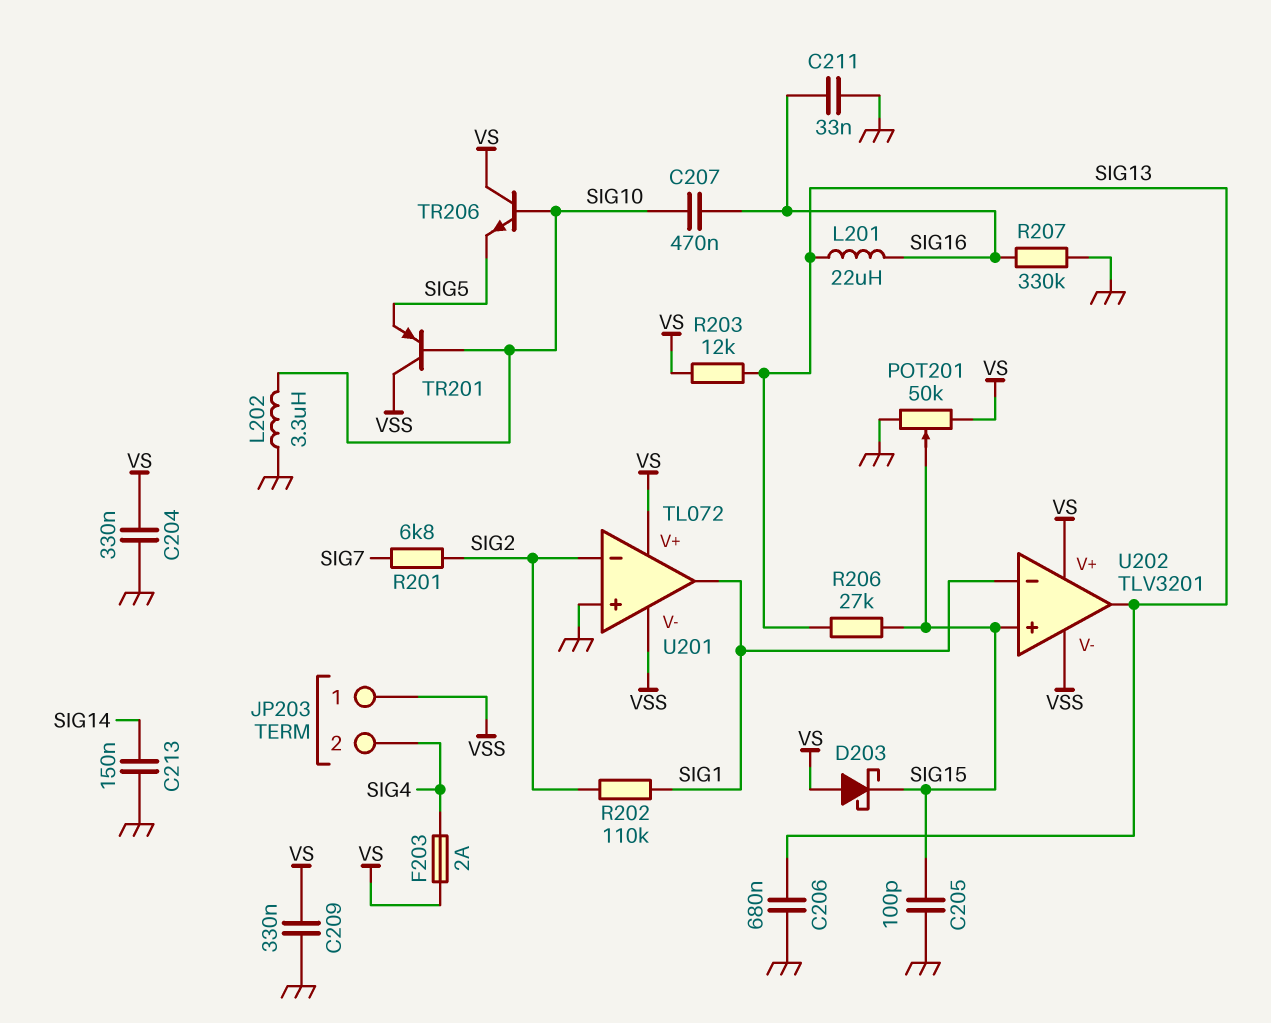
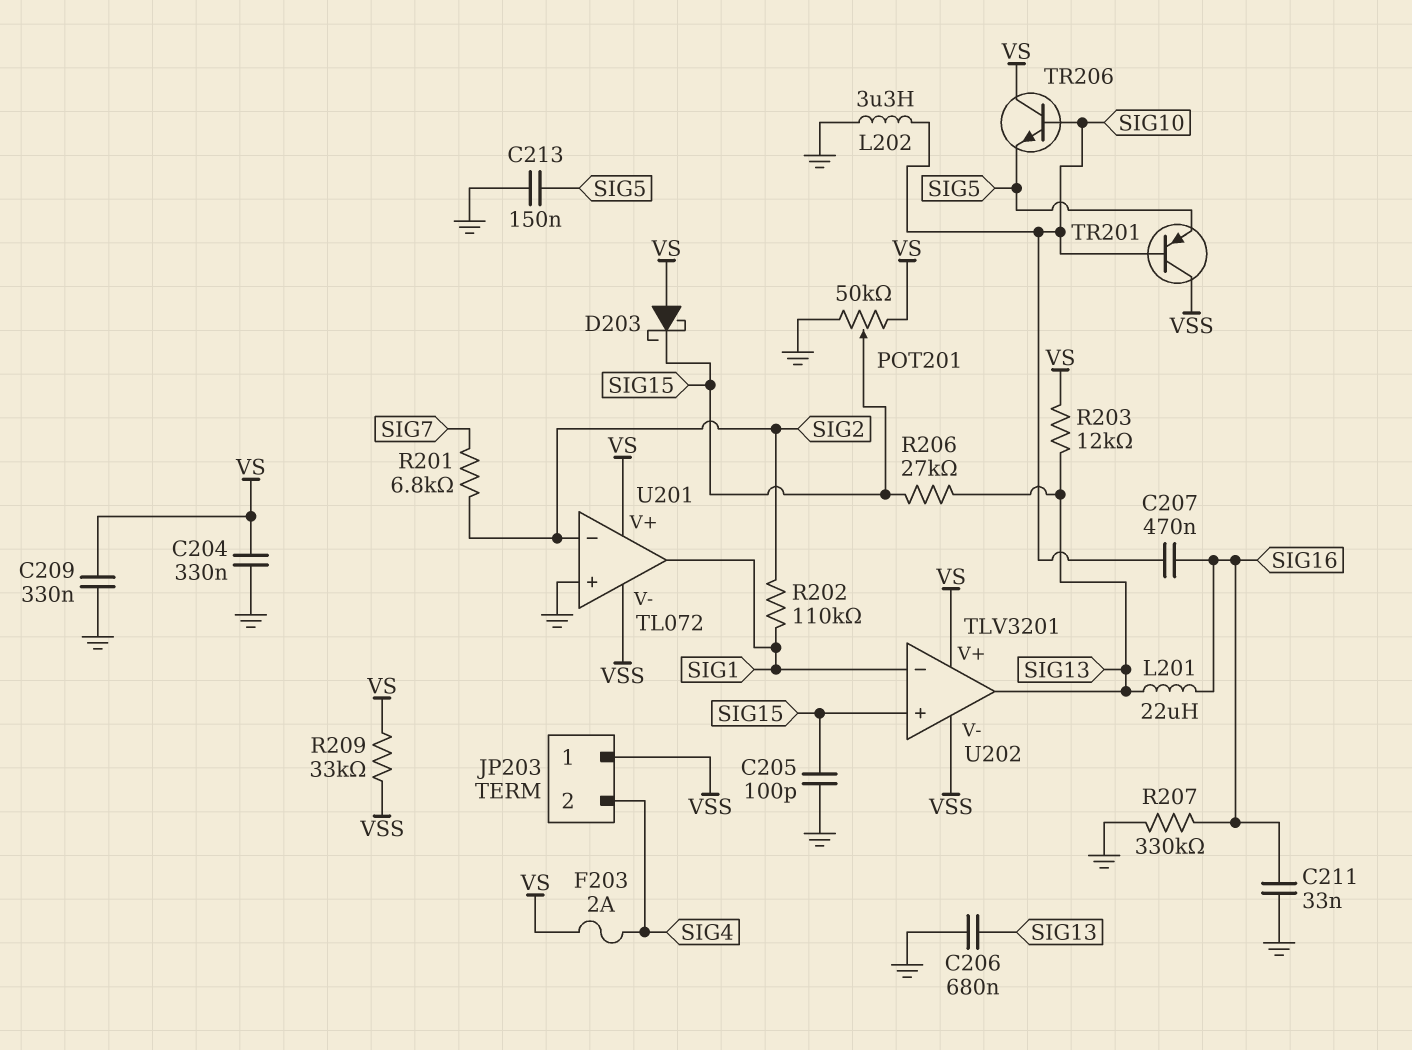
C213: 150nF (GND, SIG14) -> 150nF (GND, SIG5)
R209: none -> 33k (VS, VSS)

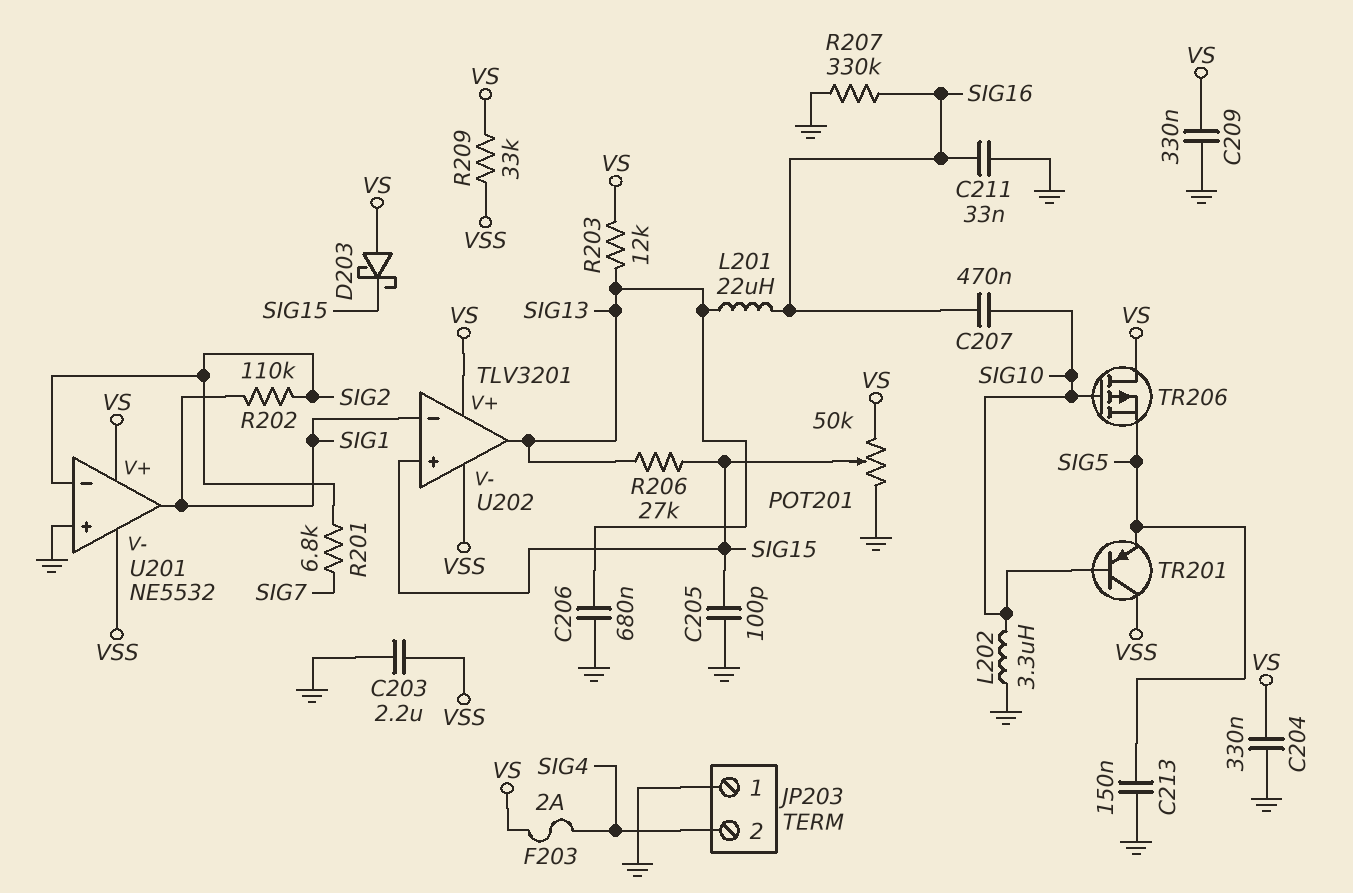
C203: none -> 2.2uF (GND, VSS)
JP203 pin 1: VSS -> GND
TR206: NPN (B SIG10, C VS, E SIG5) -> PMOS (G SIG10, D VS, S SIG5)
U201: TL072 -> NE5532

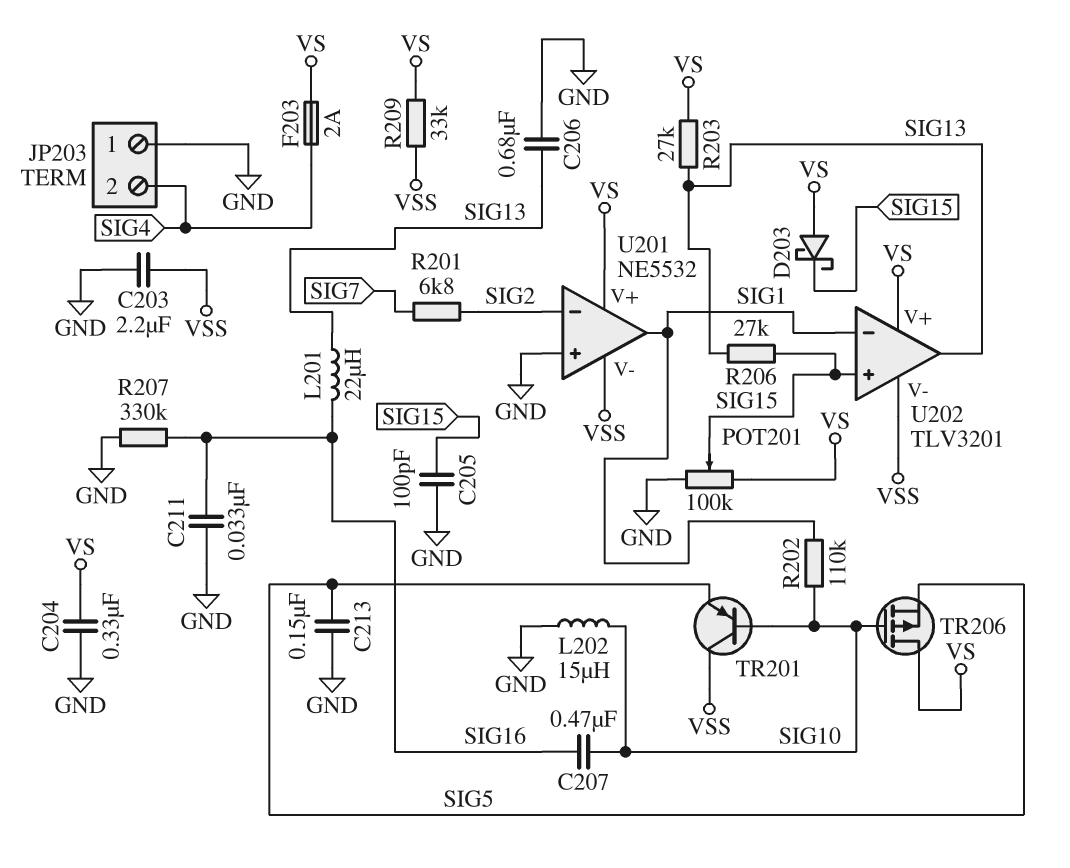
C209: 330nF (GND, VS) -> none
L202: 3.3uH (GND, SIG10) -> 15uH (GND, SIG10)
POT201: 50k (GND, VS, wiper SIG15) -> 100k (GND, VS, wiper SIG15)
R202: 110k (SIG1, SIG2) -> 110k (SIG1, SIG10)
R203: 12k (SIG13, VS) -> 27k (SIG13, VS)

